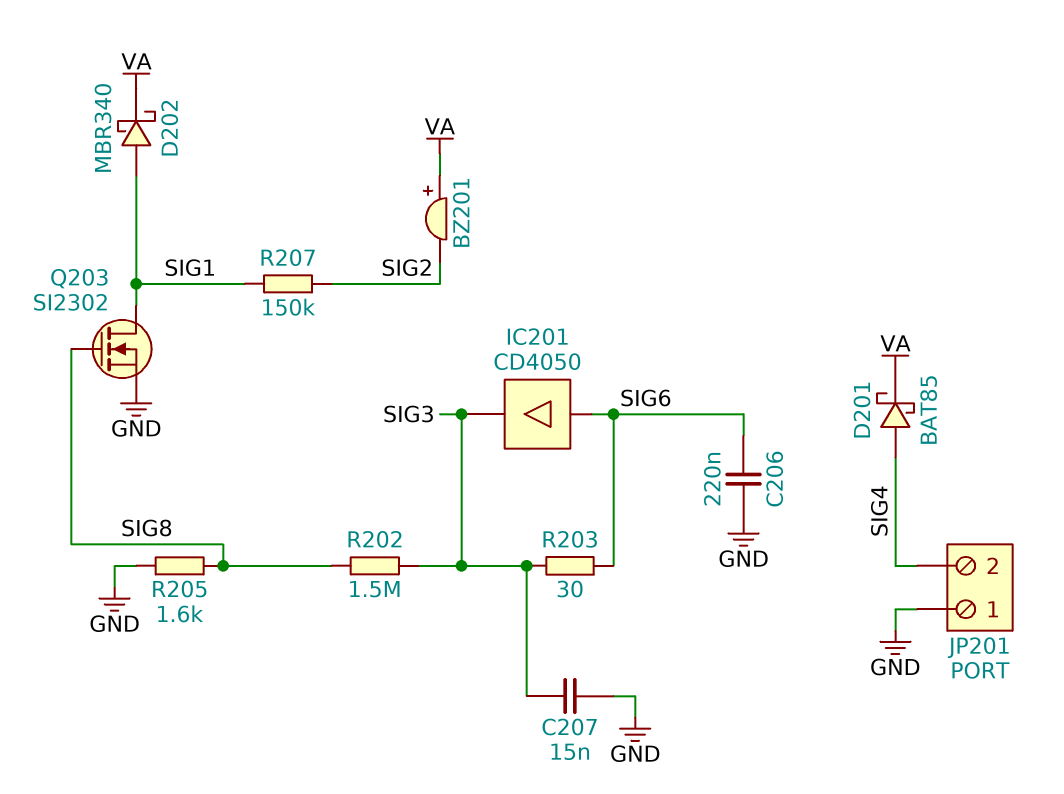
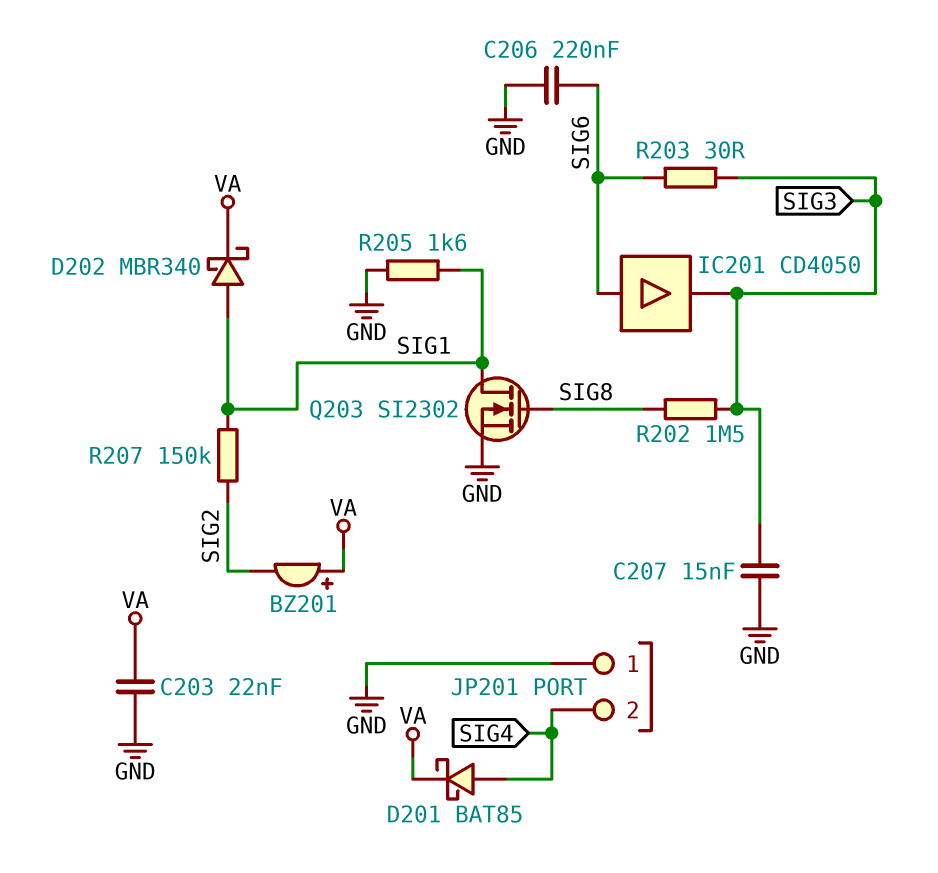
C203: none -> 22nF (GND, VA)
R205: 1.6k (GND, SIG8) -> 1.6k (GND, SIG1)

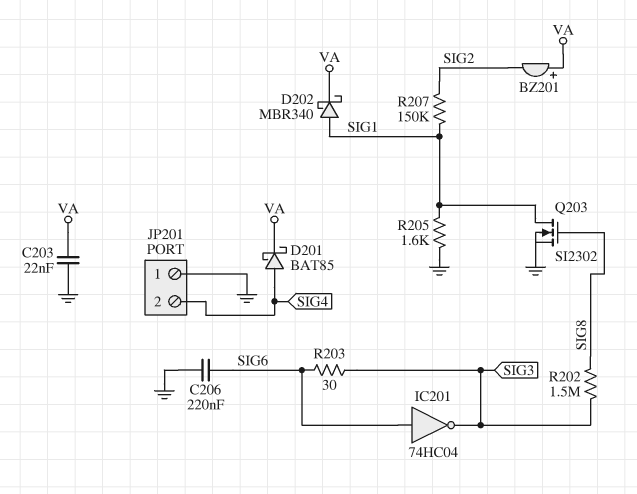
C207: 15nF (GND, SIG3) -> none
IC201: buffer CD4050 (in SIG6, out SIG3) -> NOT 74HC04 (in SIG6, out SIG3)

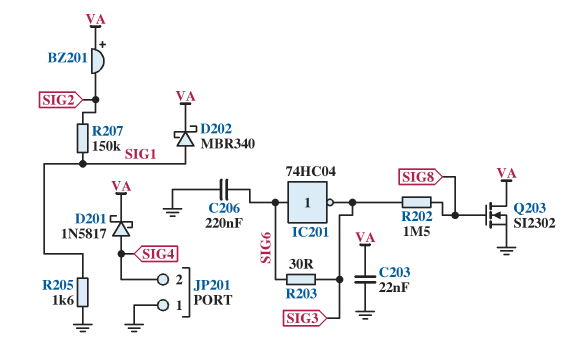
D201: schottky BAT85 (A SIG4, K VA) -> schottky 1N5817 (A SIG4, K VA)
Q203: NMOS SI2302 (G SIG8, D SIG1, S GND) -> NMOS SI2302 (G SIG8, D VA, S GND)

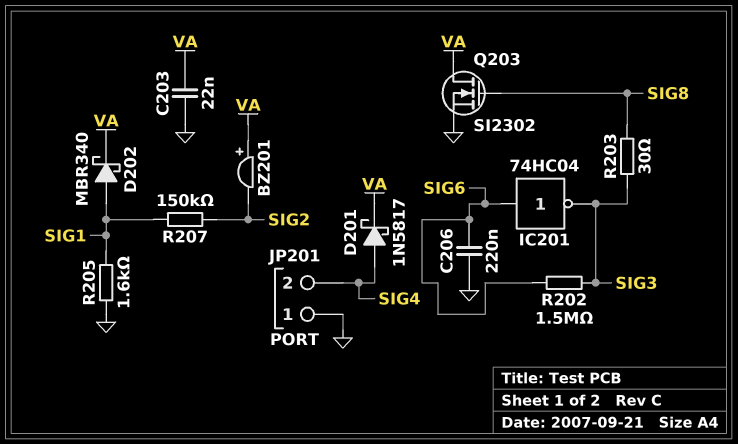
R202: 1.5M (SIG3, SIG8) -> 1.5M (SIG3, SIG6)
R203: 30 (SIG3, SIG6) -> 30 (SIG3, SIG8)

